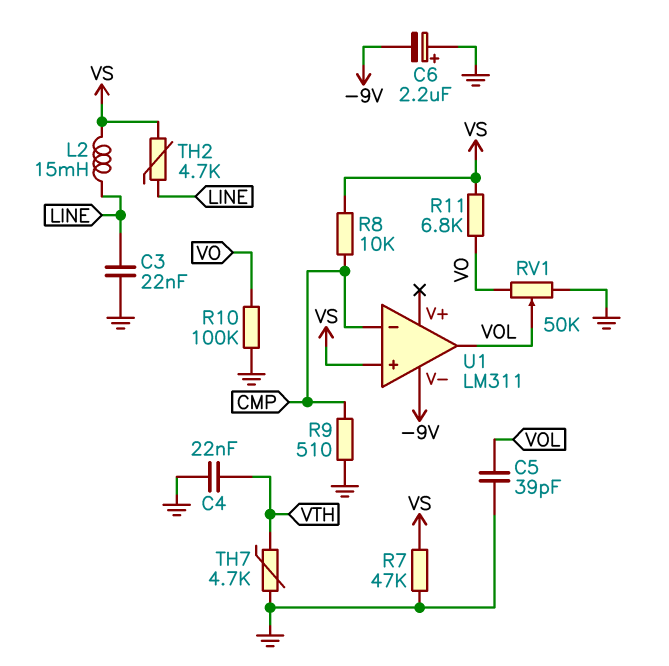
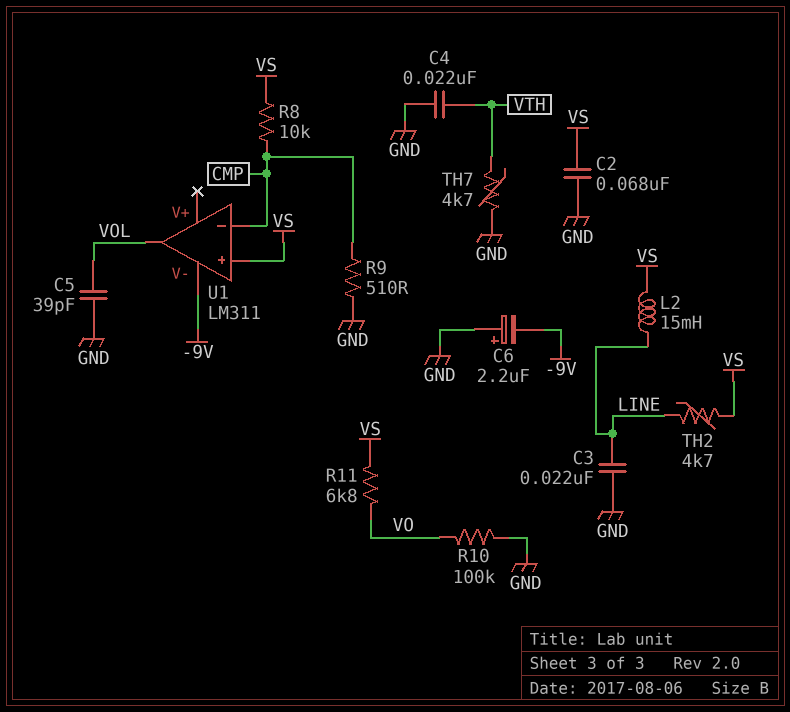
C2: none -> 68nF (GND, VS)
R7: 47k (GND, VS) -> none
RV1: 50k (GND, VO, wiper VOL) -> none

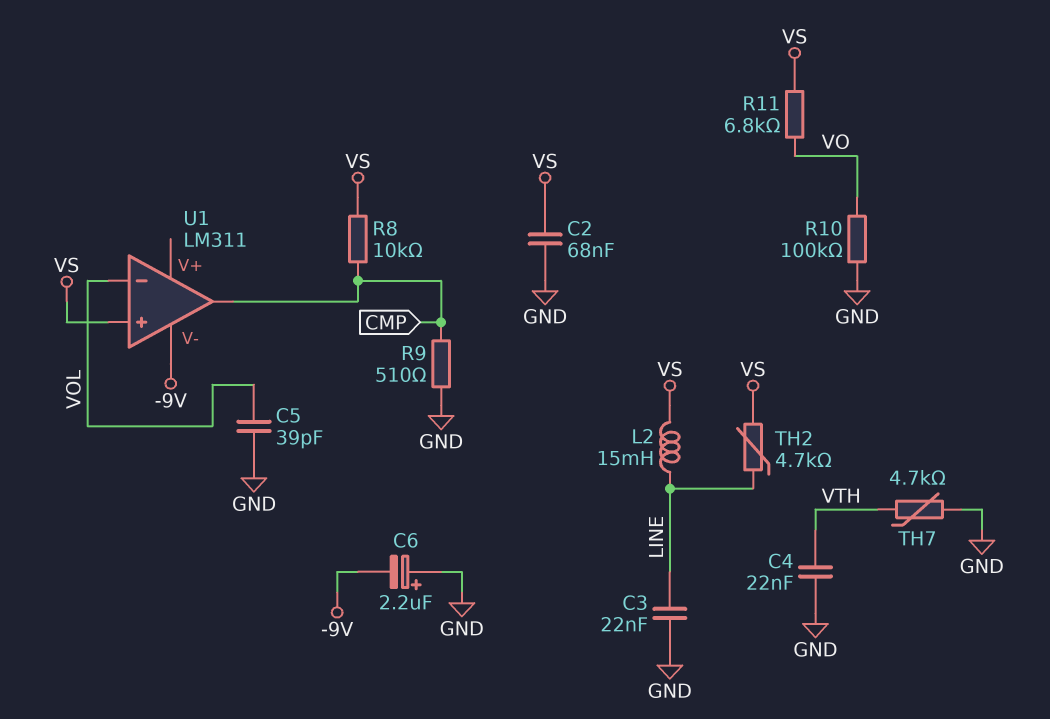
U1 pin in-: CMP -> VOL
U1 pin out: VOL -> CMP

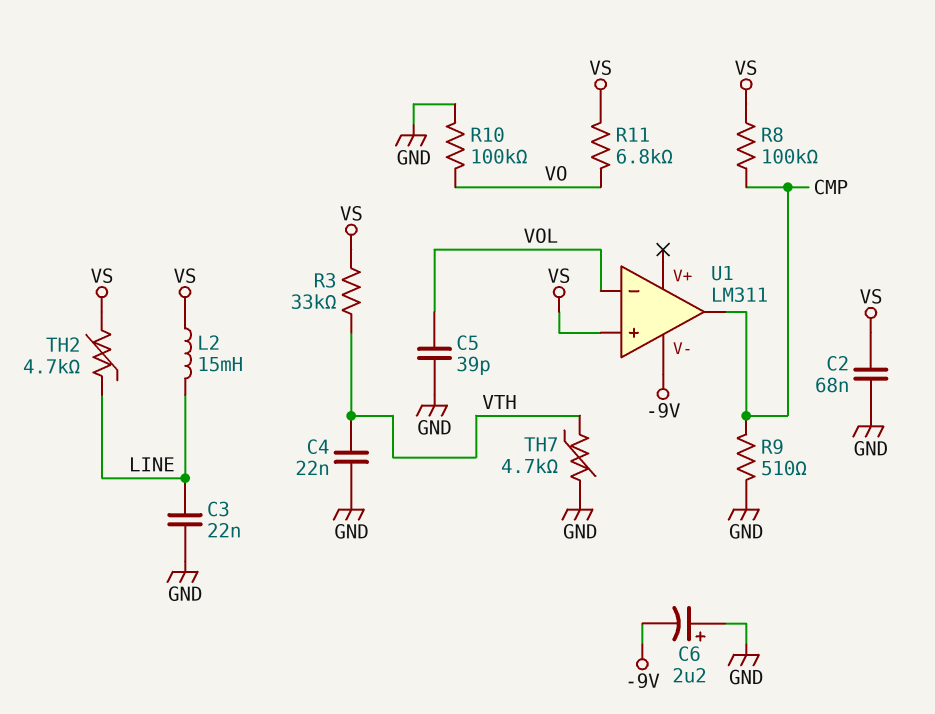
R3: none -> 33k (VS, VTH)
R8: 10k (CMP, VS) -> 100k (CMP, VS)

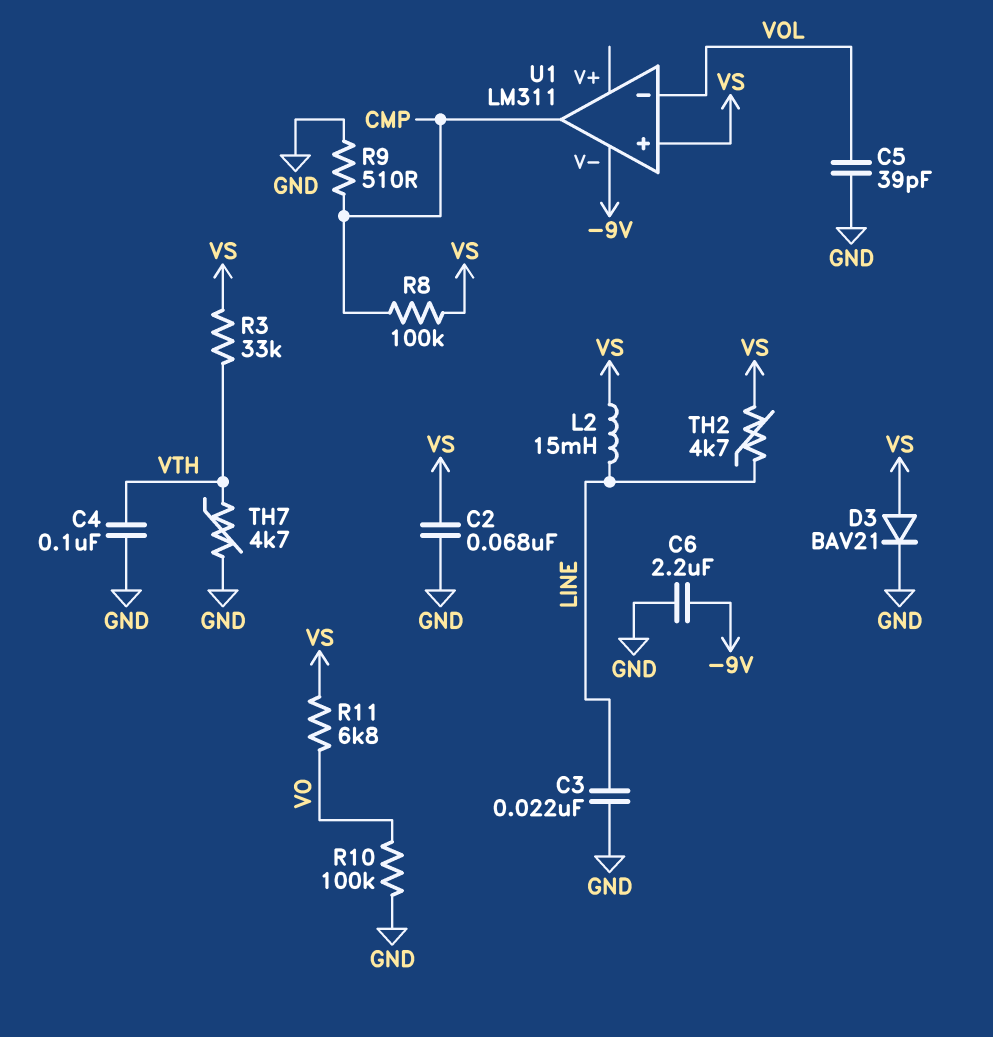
C4: 22nF (GND, VTH) -> 100nF (GND, VTH)
C6: 2.2uF (plus GND, minus -9V) -> 2.2uF (-9V, GND)
D3: none -> diode BAV21 (A VS, K GND)

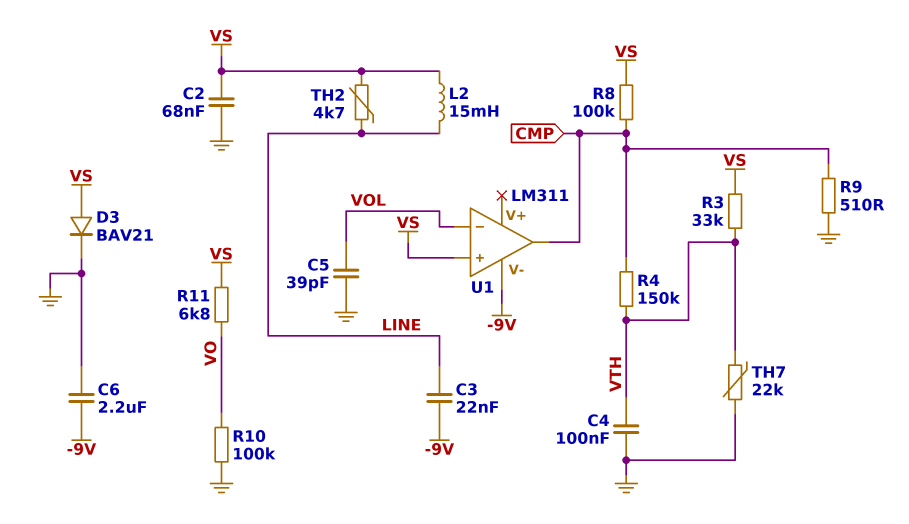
C3: 22nF (GND, LINE) -> 22nF (-9V, LINE)
R4: none -> 150k (CMP, VTH)
TH7: 4.7k (GND, VTH) -> 22k (GND, VTH)

